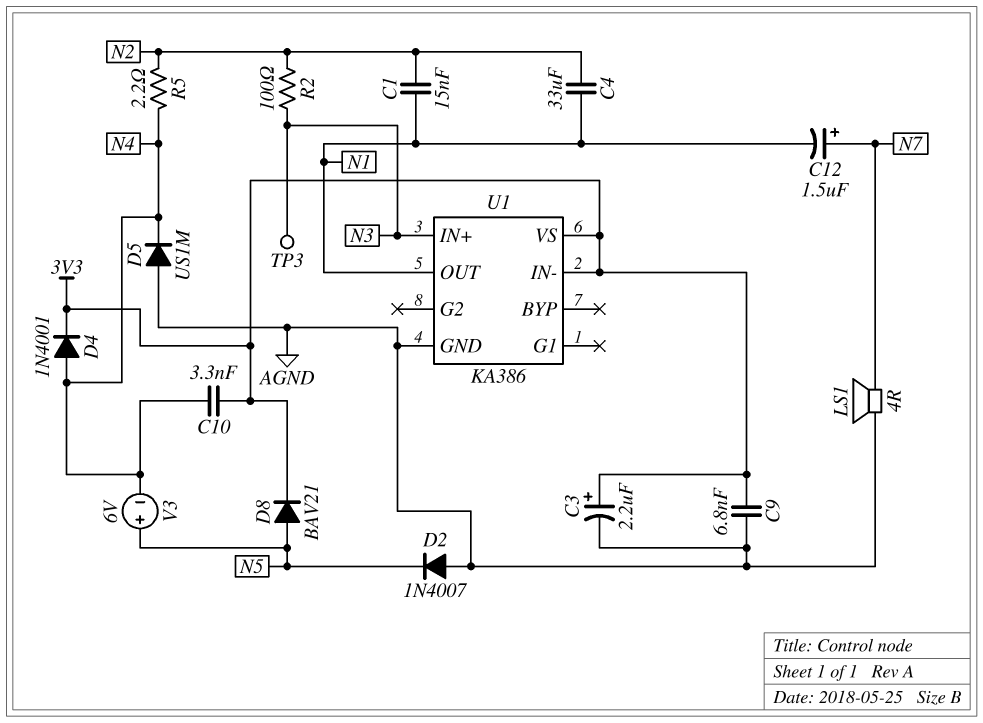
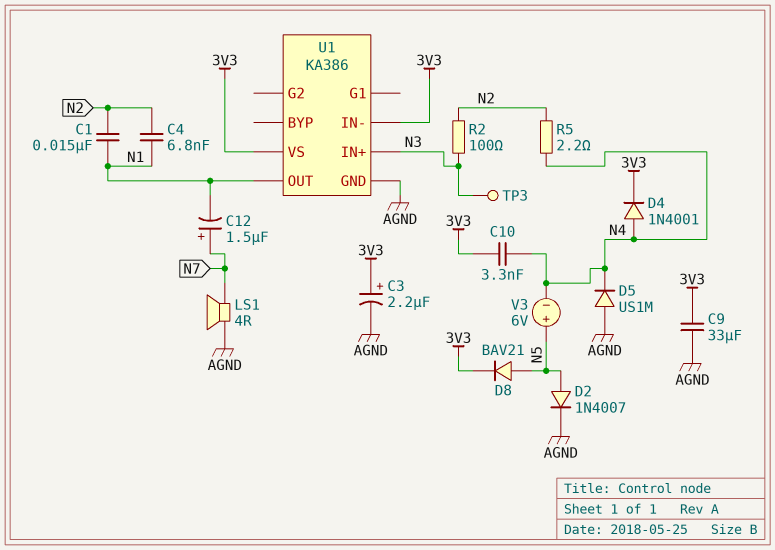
C4: 33uF (N1, N2) -> 6.8nF (N1, N2)
C9: 6.8nF (3V3, AGND) -> 33uF (3V3, AGND)
D2: diode 1N4007 (A AGND, K N5) -> diode 1N4007 (A N5, K AGND)

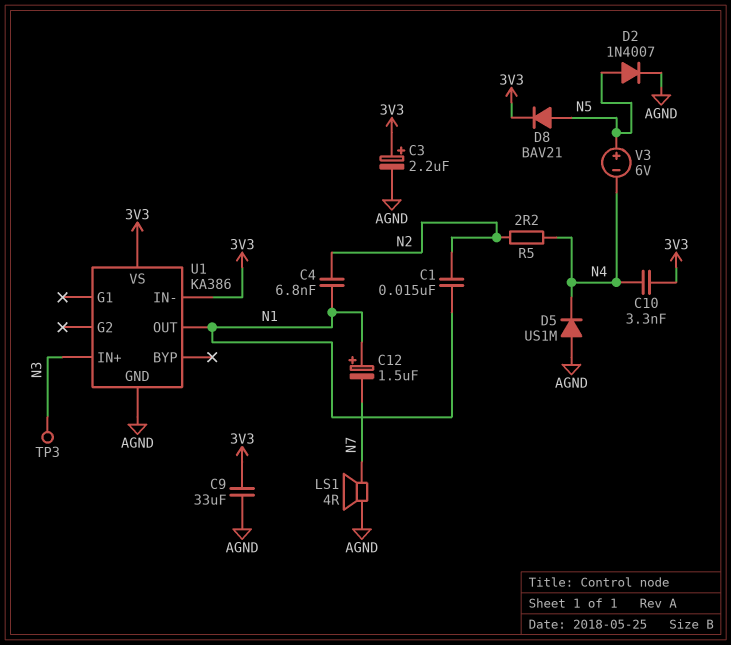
C12: 1.5uF (plus N7, minus N1) -> 1.5uF (plus N1, minus N7)
D4: diode 1N4001 (A N4, K 3V3) -> none
R2: 100 (N2, N3) -> none

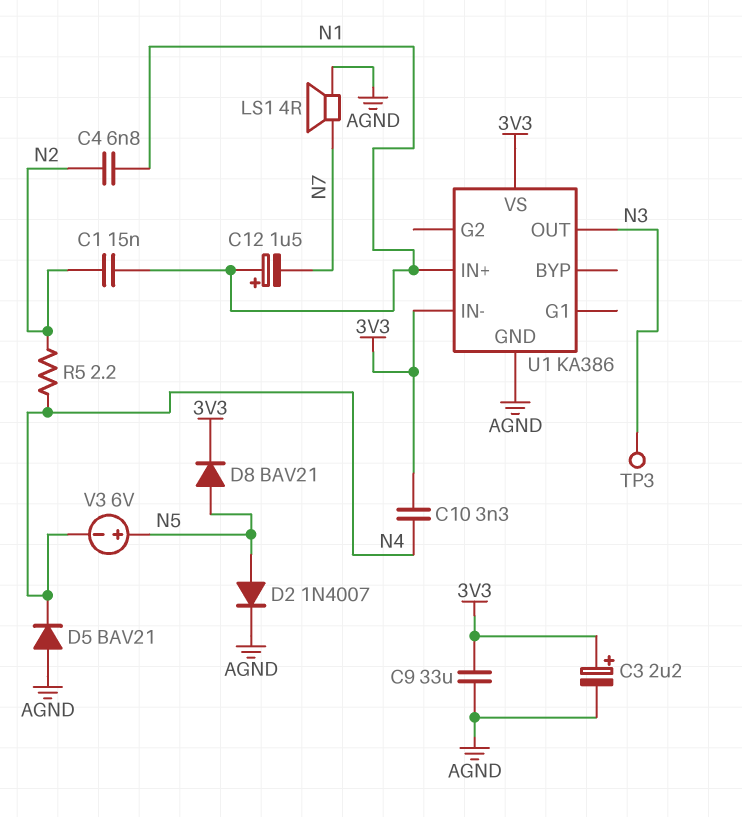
D5: diode US1M (A AGND, K N4) -> diode BAV21 (A AGND, K N4)
U1 pin IN+: N3 -> N1
U1 pin OUT: N1 -> N3

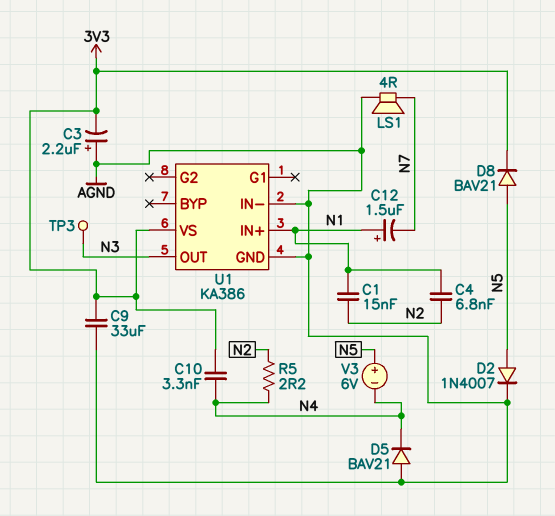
C3: 2.2uF (plus 3V3, minus AGND) -> 2.2uF (plus AGND, minus 3V3)
U1 pin IN-: 3V3 -> AGND

